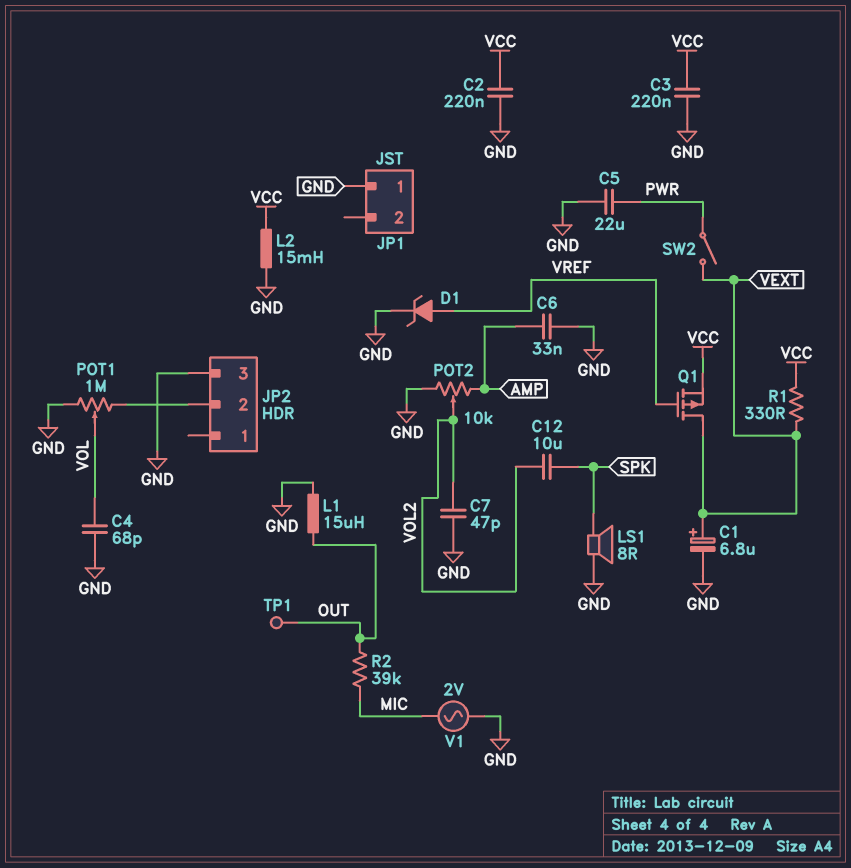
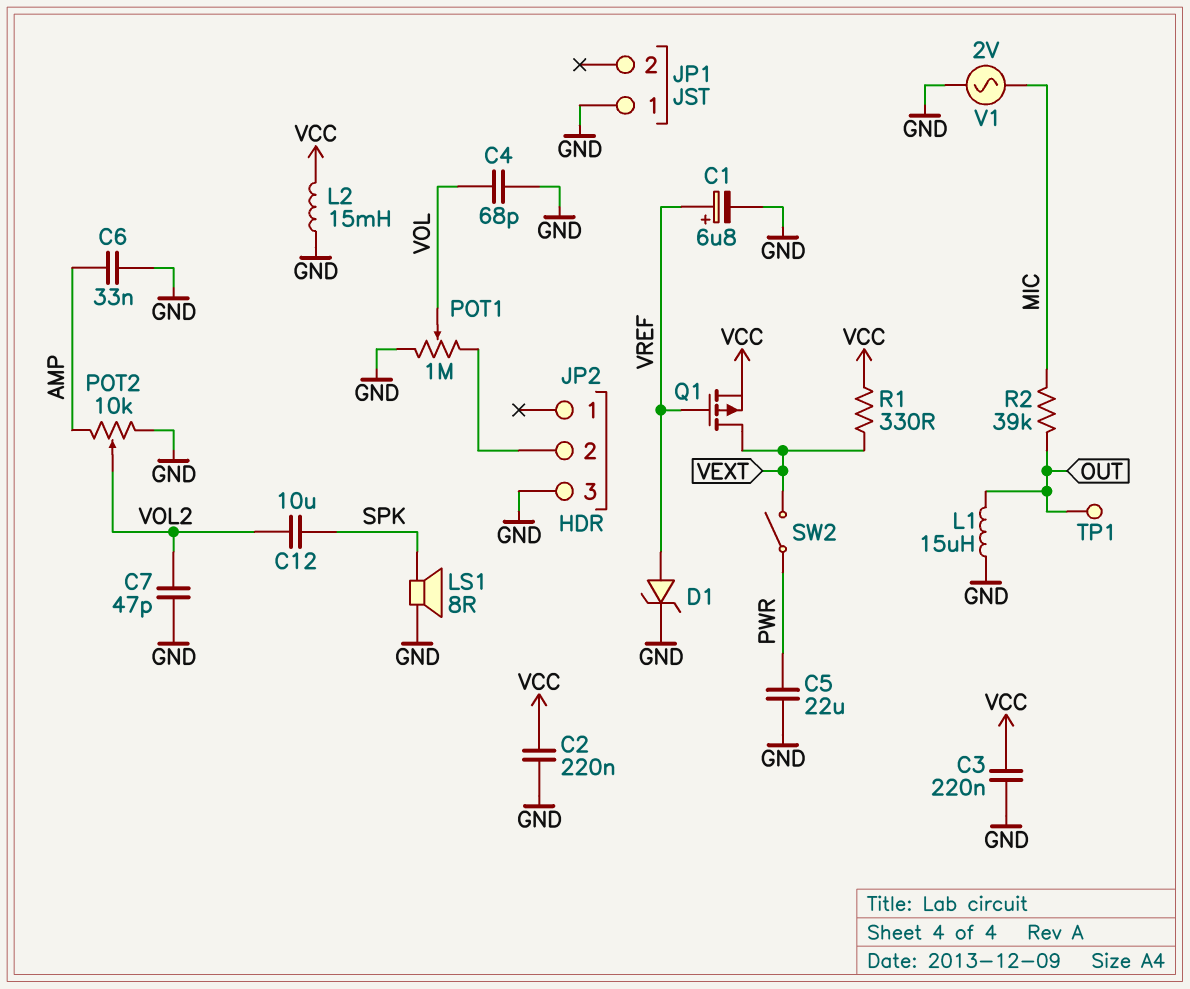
C1: 6.8uF (plus VEXT, minus GND) -> 6.8uF (plus VREF, minus GND)

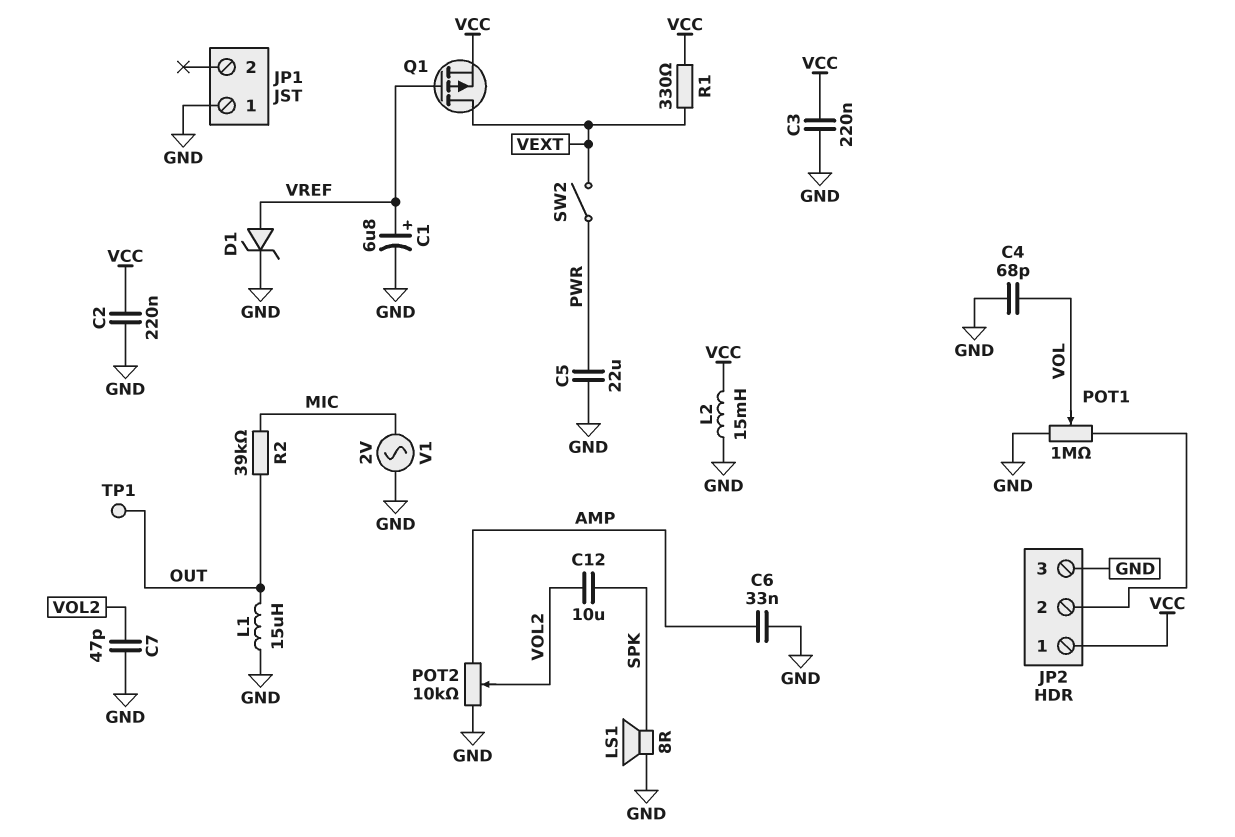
JP2 pin 1: none -> VCC

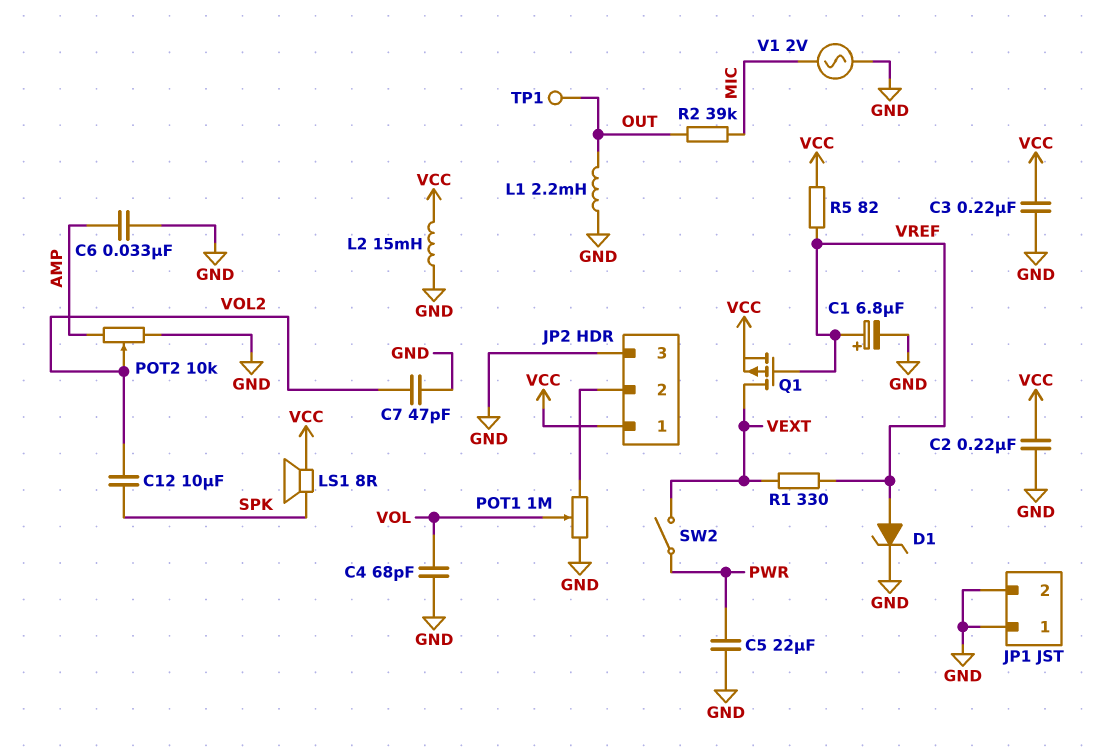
JP1 pin 2: none -> GND
L1: 15uH (GND, OUT) -> 2.2mH (GND, OUT)
LS1: speaker 8R (GND, SPK) -> speaker 8R (SPK, VCC)
R1: 330 (VCC, VEXT) -> 330 (VEXT, VREF)
R5: none -> 82 (VCC, VREF)

